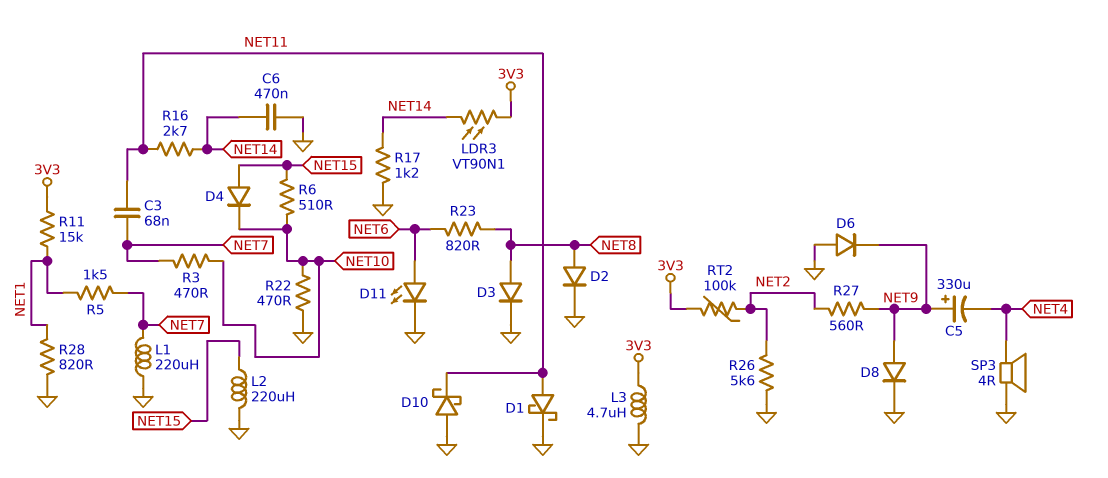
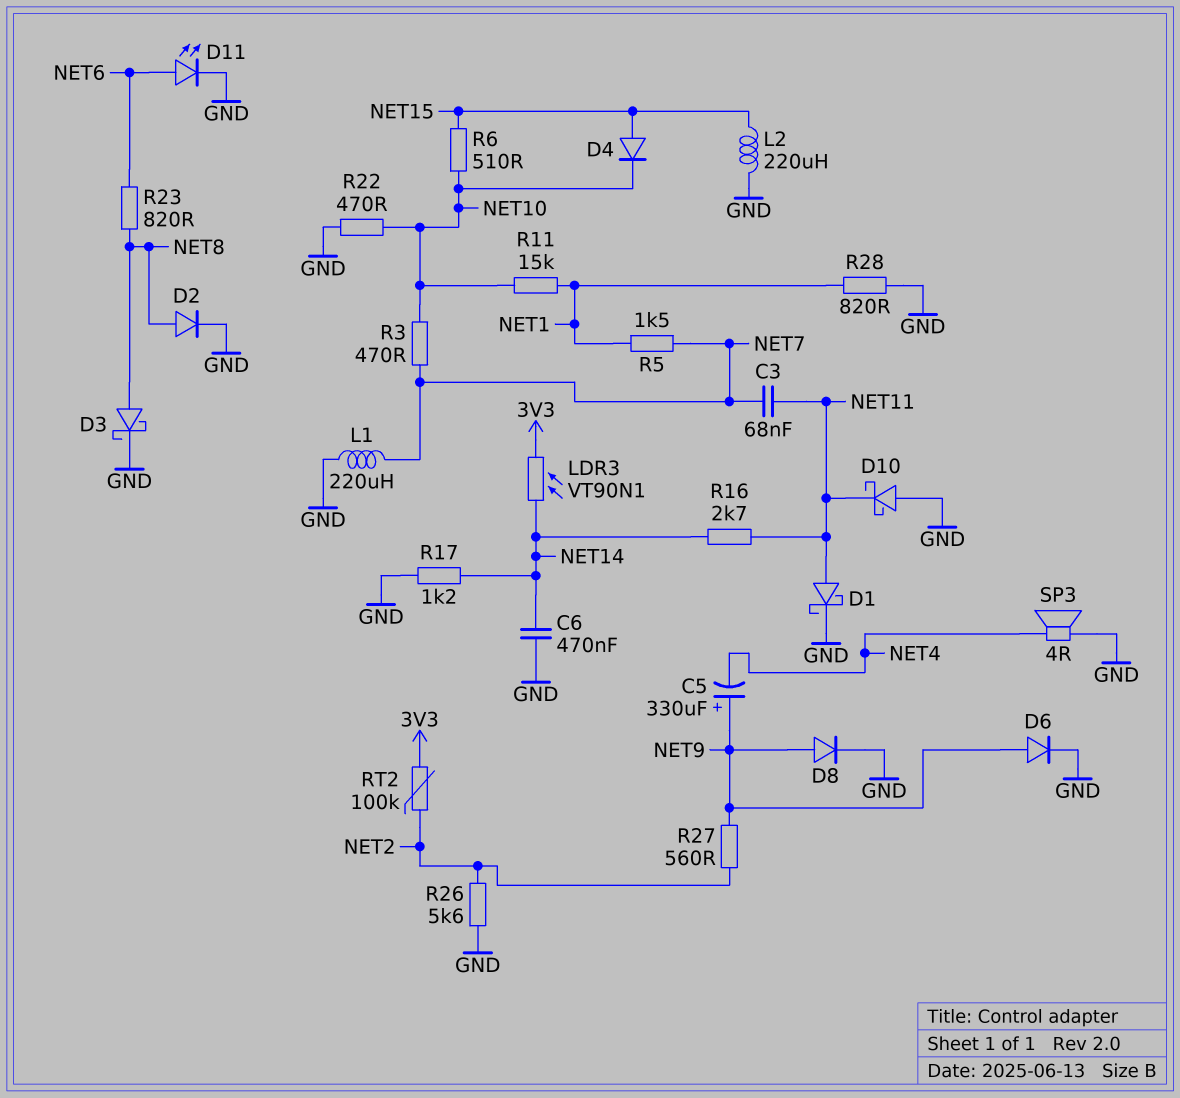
D3: diode (A NET8, K GND) -> schottky (A NET8, K GND)
D6: diode (A GND, K NET9) -> diode (A NET9, K GND)
L3: 4.7uH (3V3, GND) -> none
R11: 15k (3V3, NET1) -> 15k (NET1, NET10)

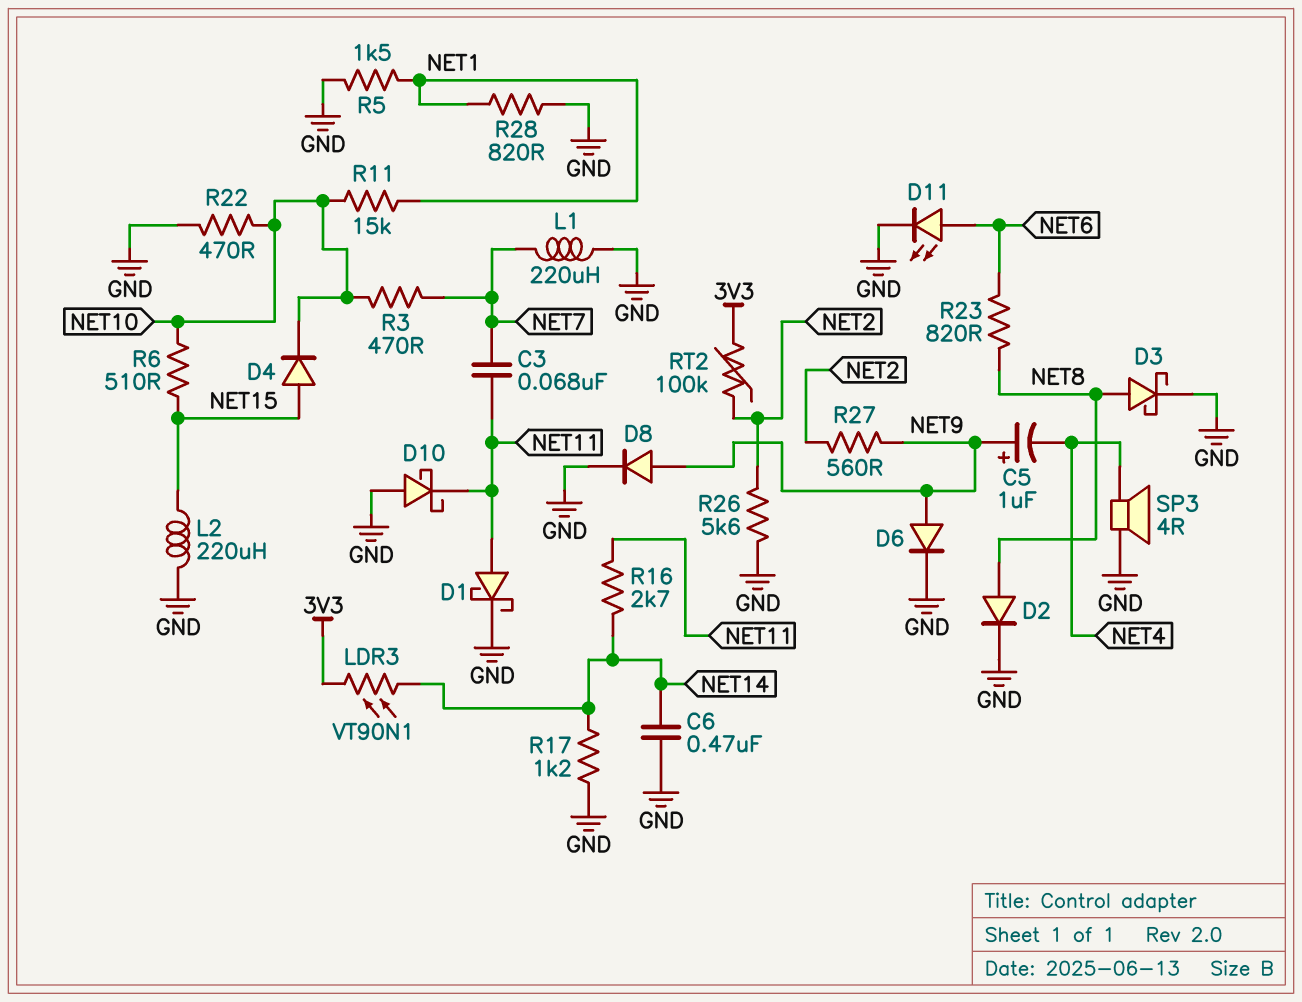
C5: 330uF (plus NET9, minus NET4) -> 1uF (plus NET9, minus NET4)
R5: 1.5k (NET1, NET7) -> 1.5k (GND, NET1)

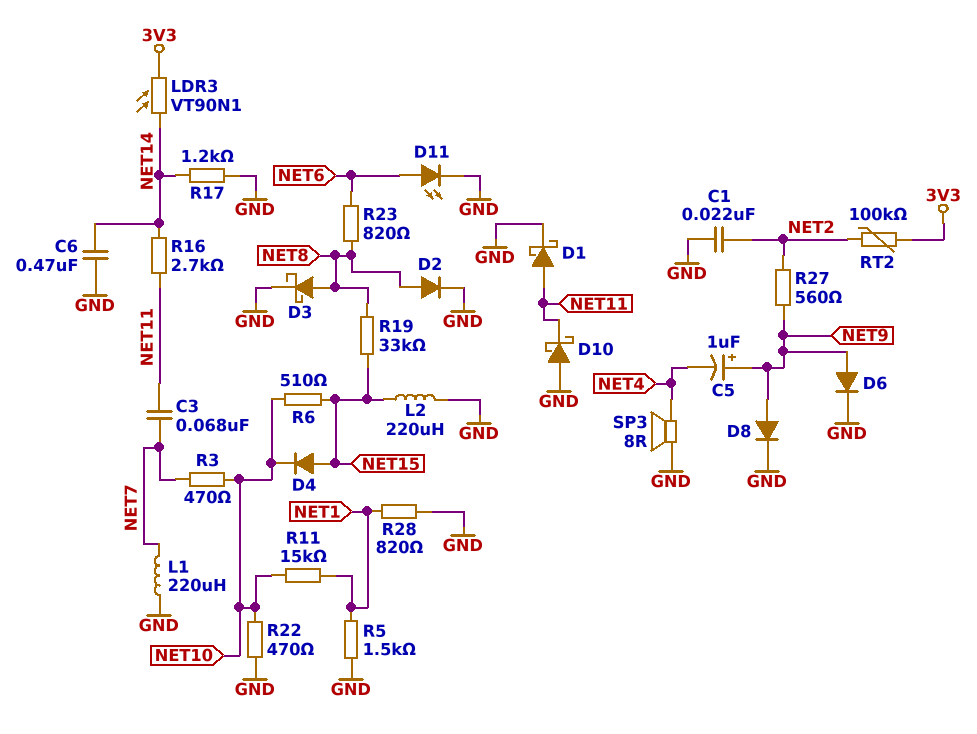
C1: none -> 22nF (GND, NET2)
R19: none -> 33k (NET8, NET15)
R26: 5.6k (GND, NET2) -> none
SP3: speaker 4R (GND, NET4) -> speaker 8R (GND, NET4)

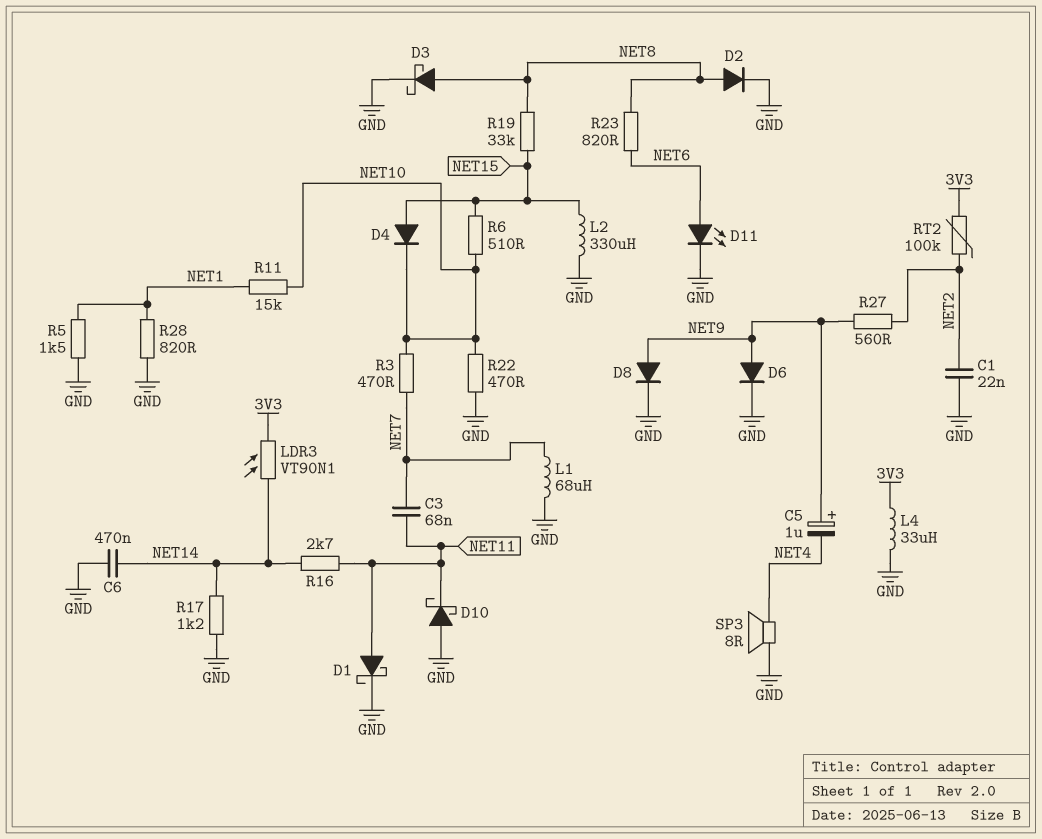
L1: 220uH (GND, NET7) -> 68uH (GND, NET7)
L2: 220uH (GND, NET15) -> 330uH (GND, NET15)
L4: none -> 33uH (3V3, GND)

